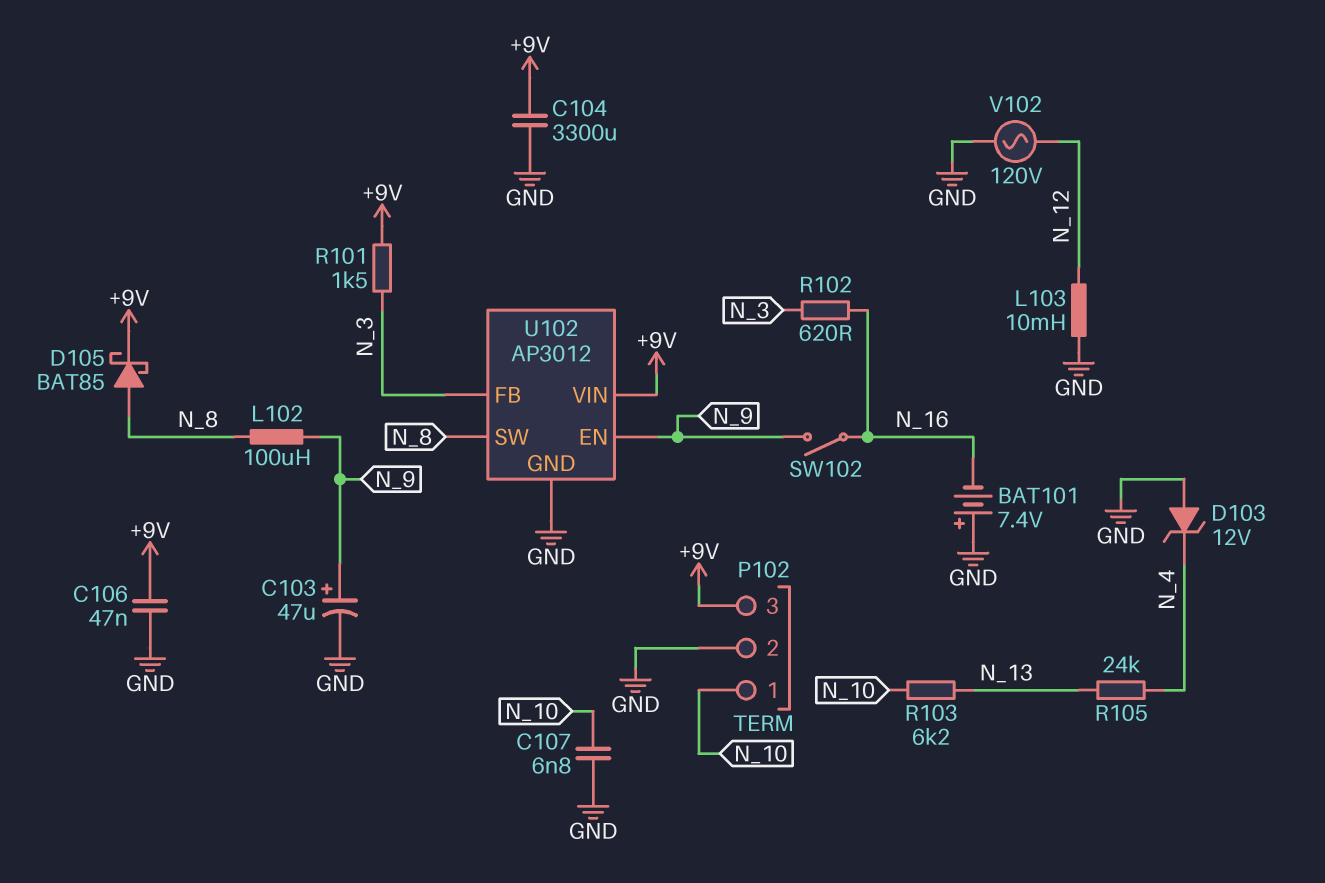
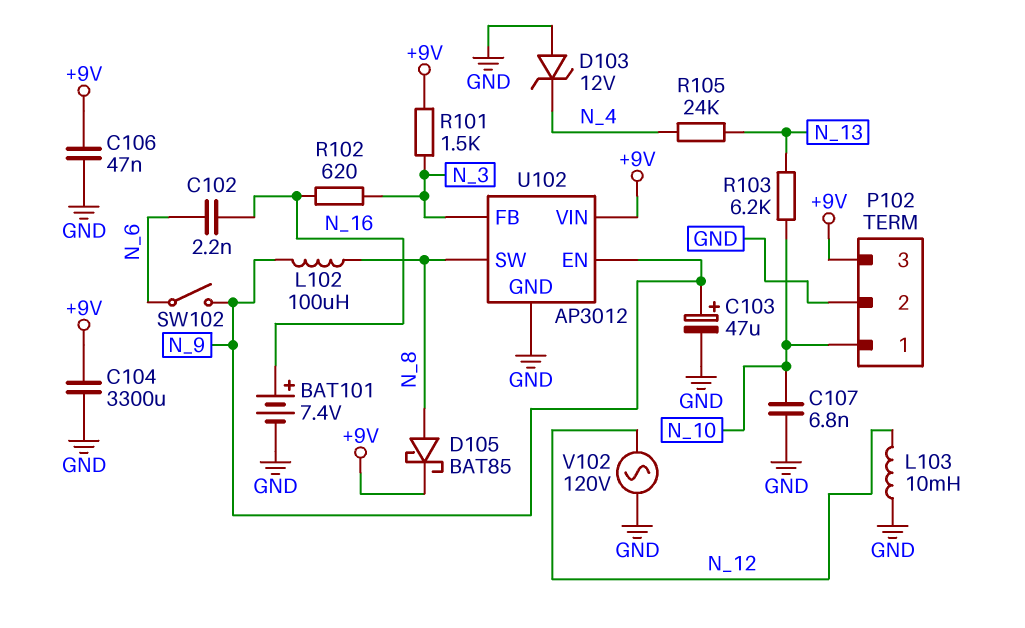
BAT101: 7.4V (plus GND, minus N_16) -> 7.4V (plus N_16, minus GND)
C102: none -> 2.2nF (N_6, N_16)
SW102: switch (N_9, N_16) -> switch (N_6, N_9)

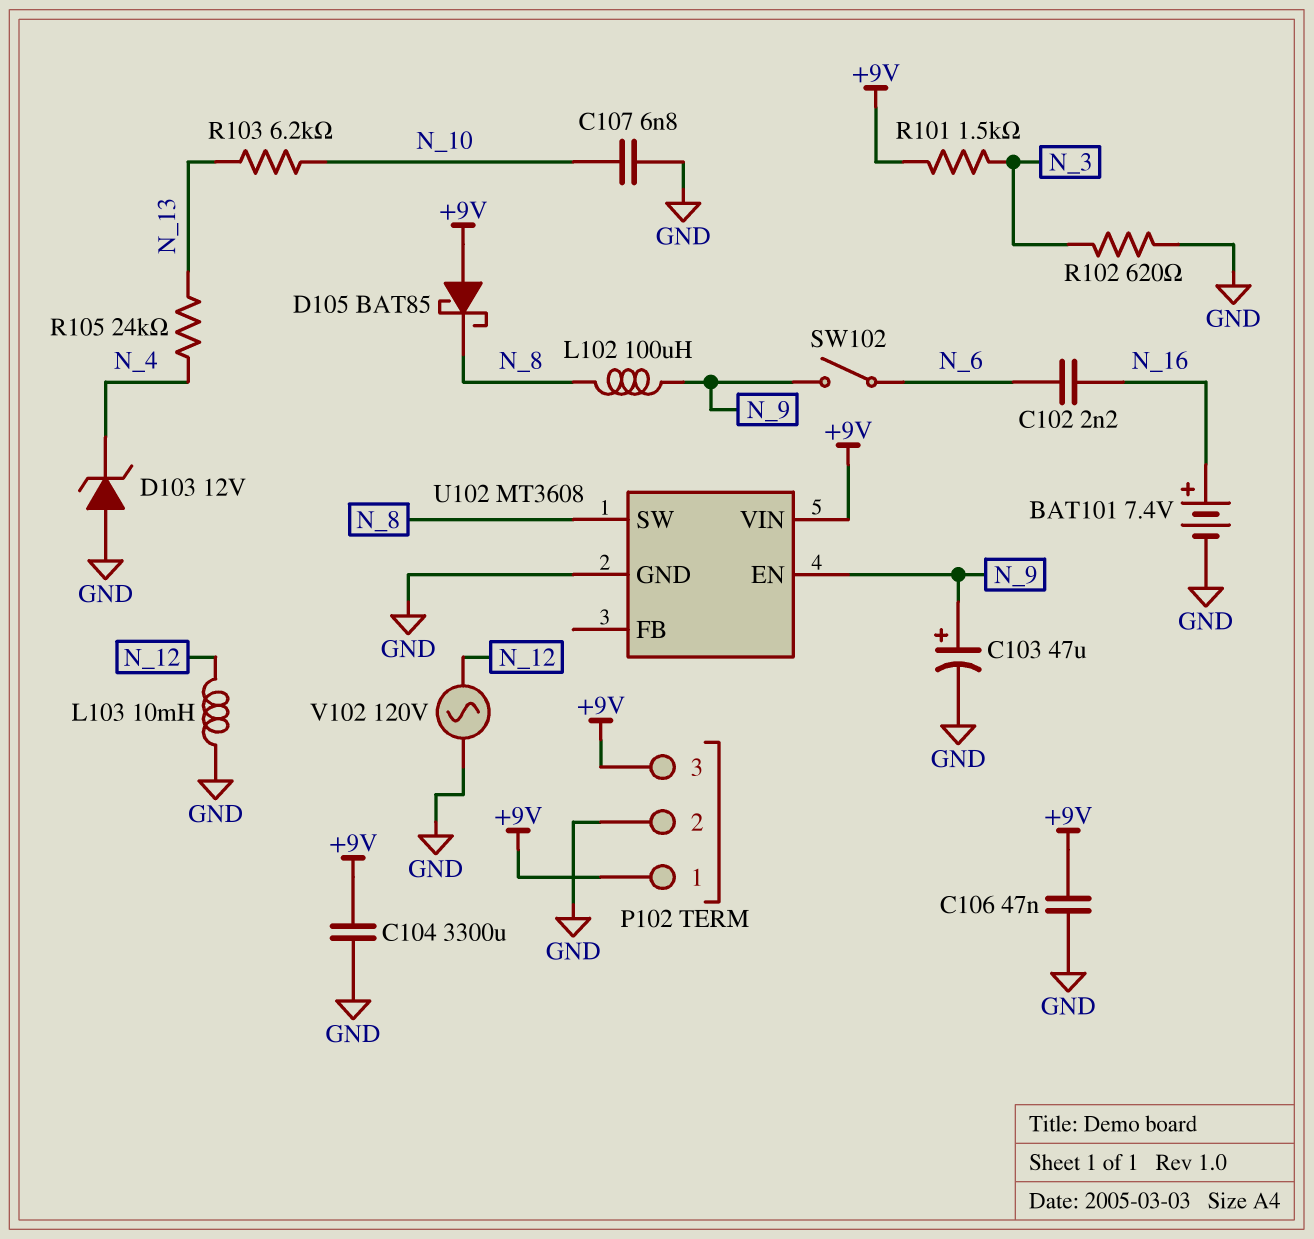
D105: schottky BAT85 (A N_8, K +9V) -> schottky BAT85 (A +9V, K N_8)
P102 pin 1: N_10 -> +9V
R102: 620 (N_3, N_16) -> 620 (GND, N_3)
U102: AP3012 -> MT3608
U102 pin FB: N_3 -> none

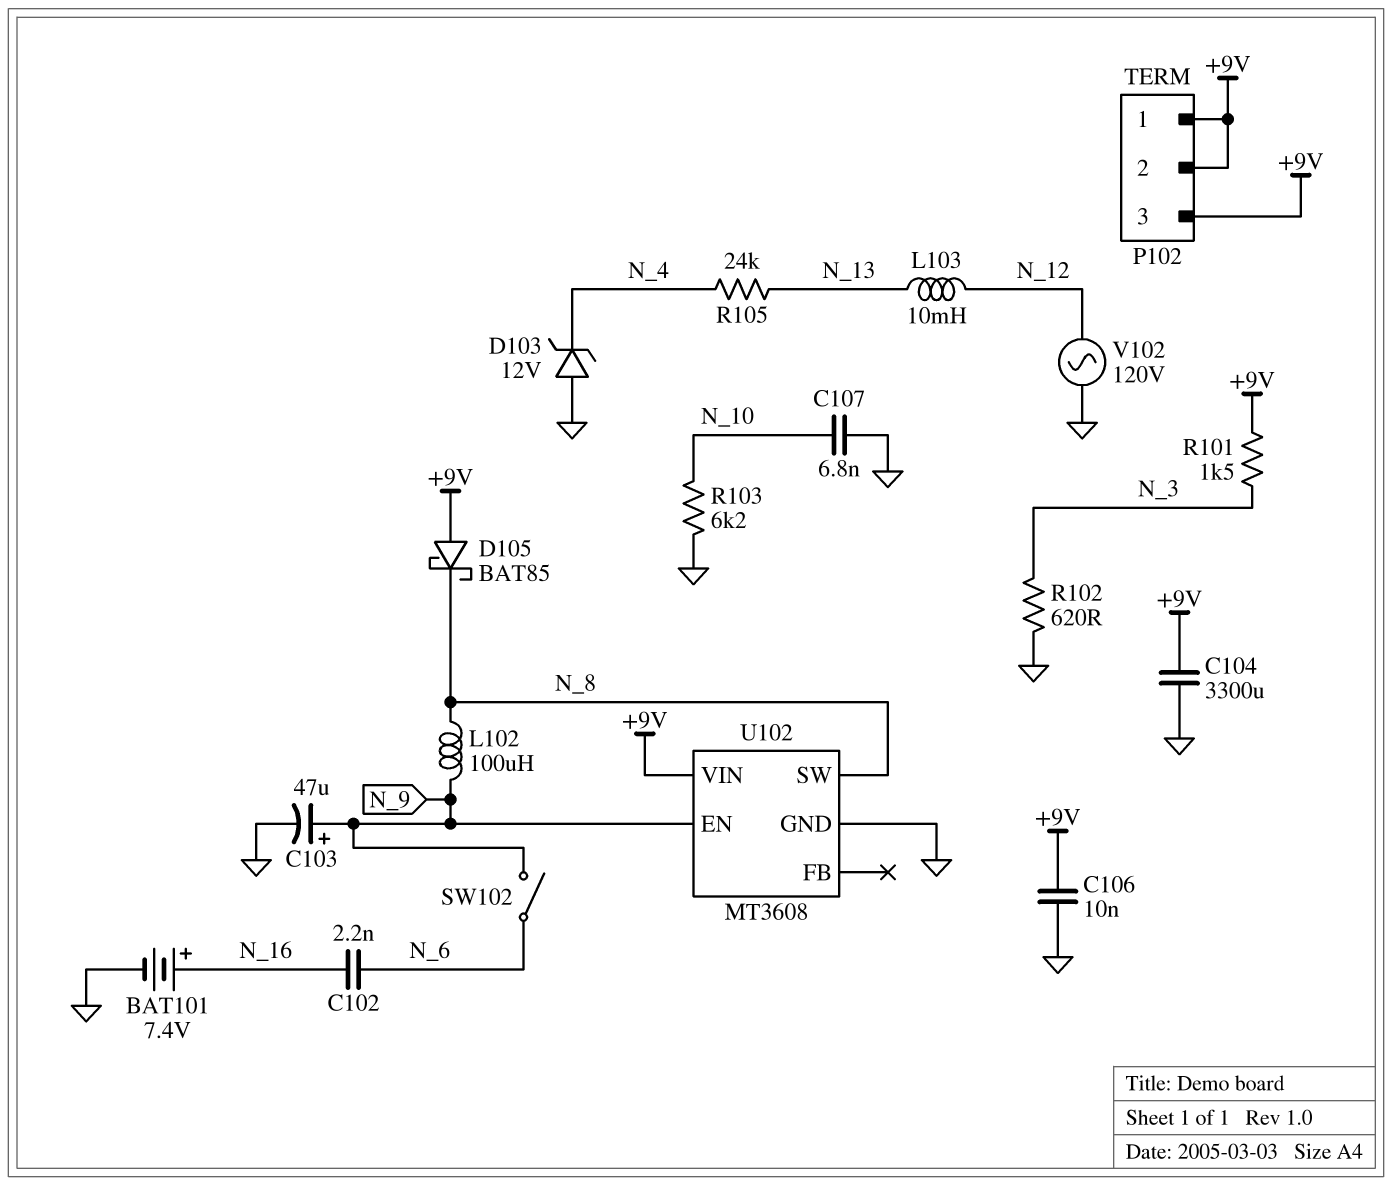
C106: 47nF (+9V, GND) -> 10nF (+9V, GND)
L103: 10mH (GND, N_12) -> 10mH (N_12, N_13)
P102 pin 2: GND -> +9V
R103: 6.2k (N_10, N_13) -> 6.2k (GND, N_10)

